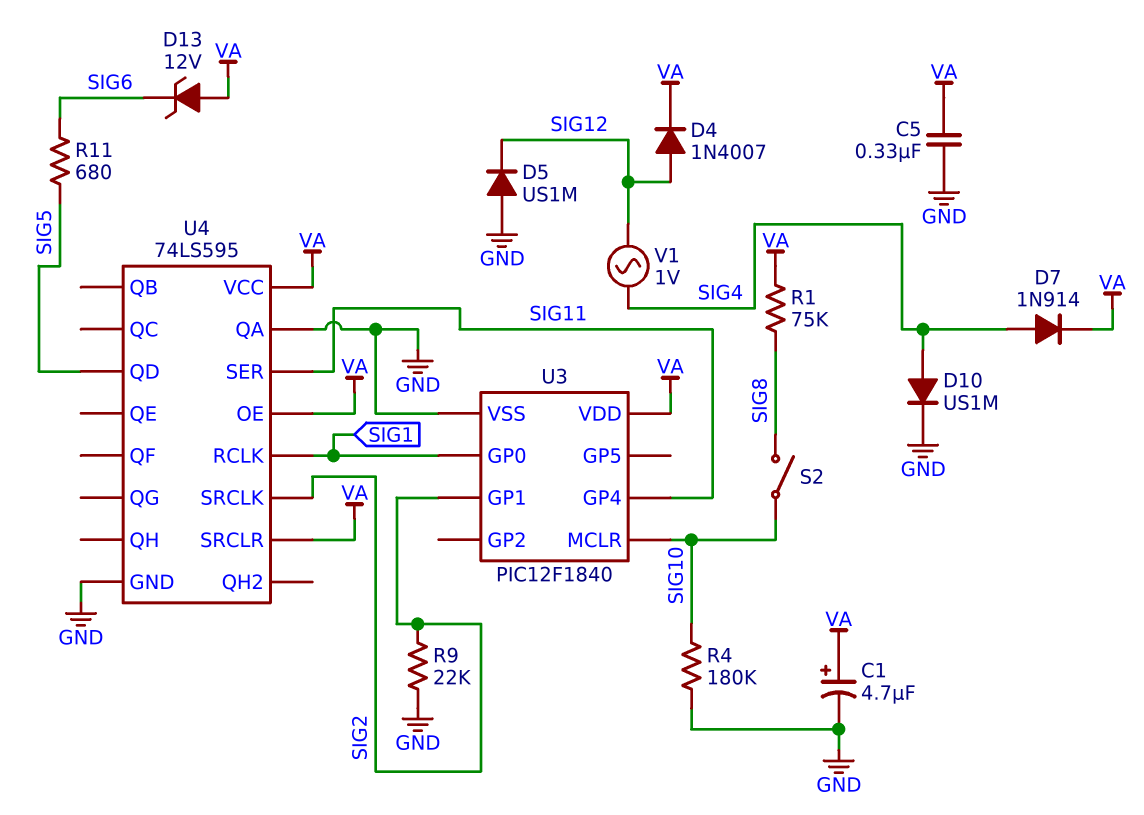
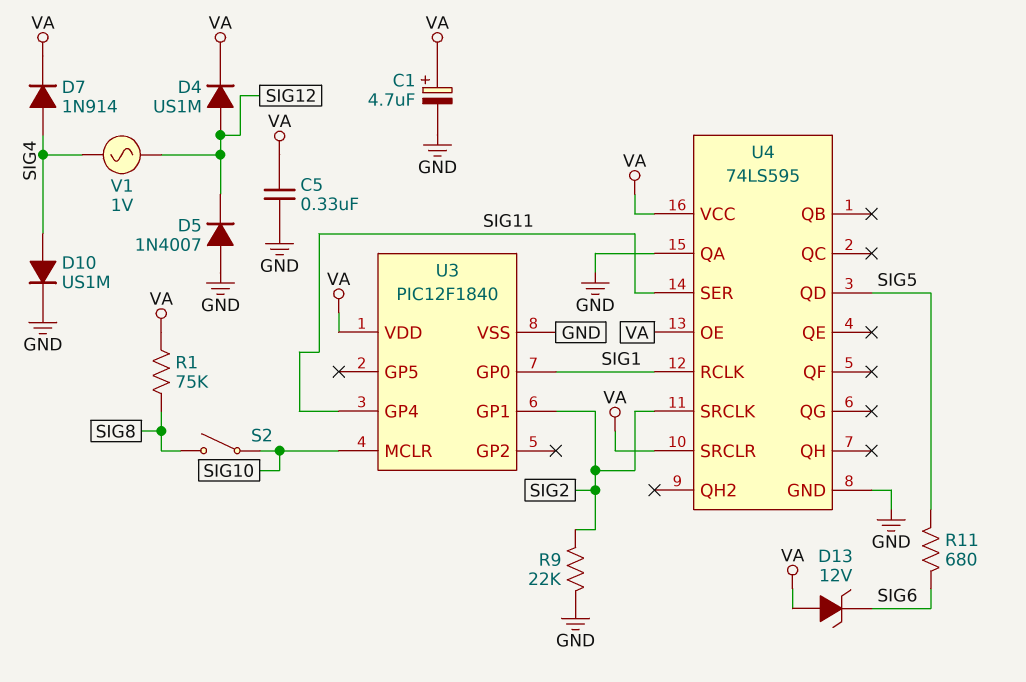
D4: diode 1N4007 (A SIG12, K VA) -> diode US1M (A SIG12, K VA)
D5: diode US1M (A GND, K SIG12) -> diode 1N4007 (A GND, K SIG12)
R4: 180k (GND, SIG10) -> none

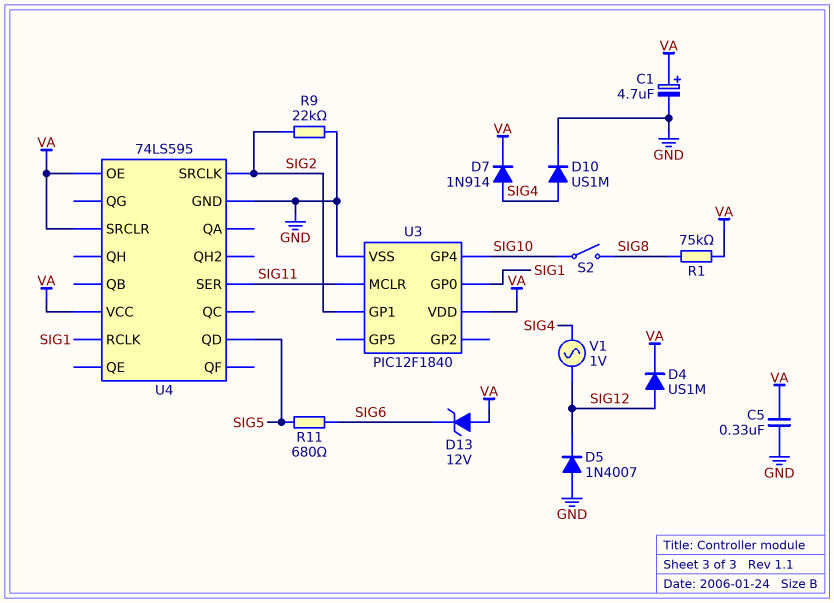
U3 pin GP4: SIG11 -> SIG10
U3 pin MCLR: SIG10 -> SIG11
U4 pin QA: GND -> none

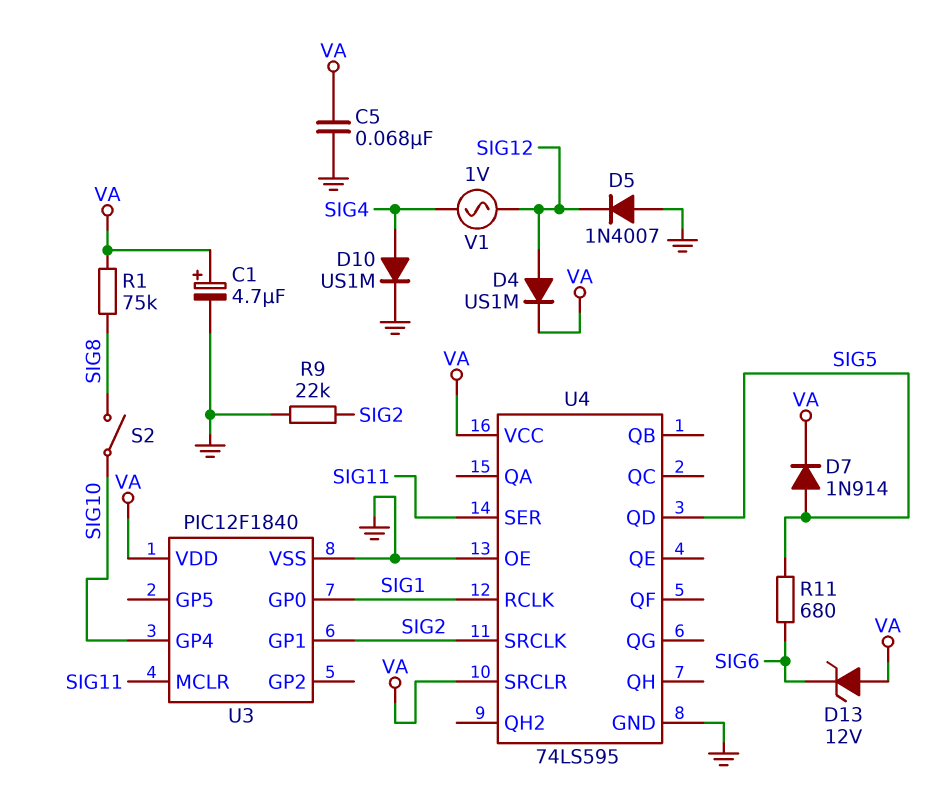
C5: 330nF (GND, VA) -> 68nF (GND, VA)
D7: diode 1N914 (A SIG4, K VA) -> diode 1N914 (A SIG5, K VA)
U4 pin OE: VA -> GND

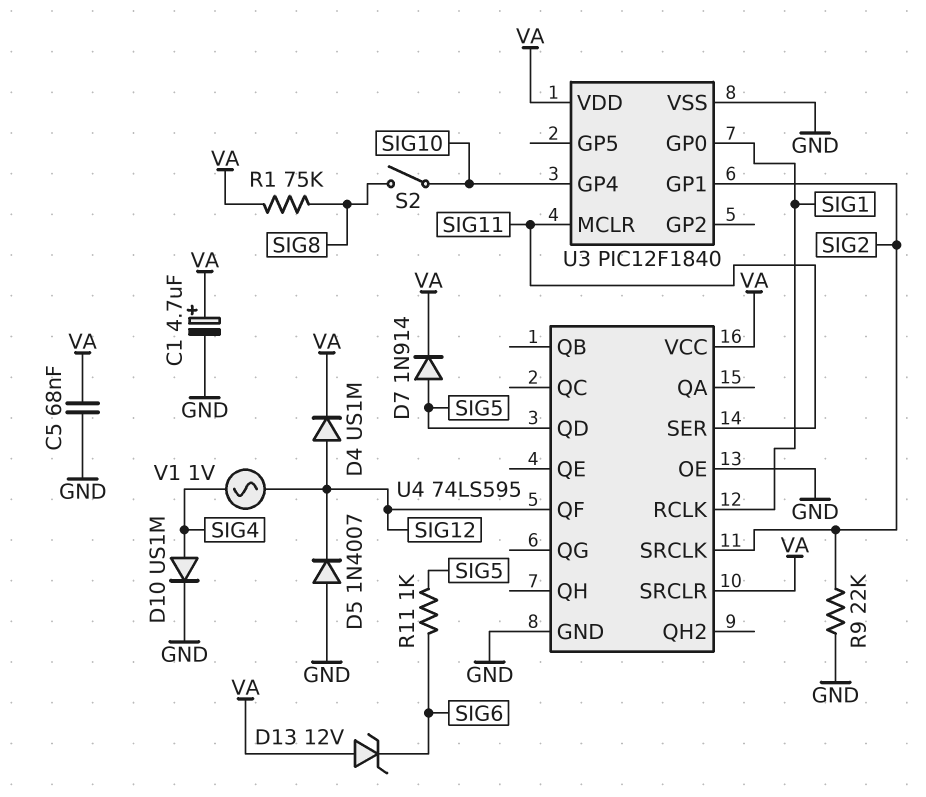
R11: 680 (SIG5, SIG6) -> 1k (SIG5, SIG6)
U4 pin QF: none -> SIG12

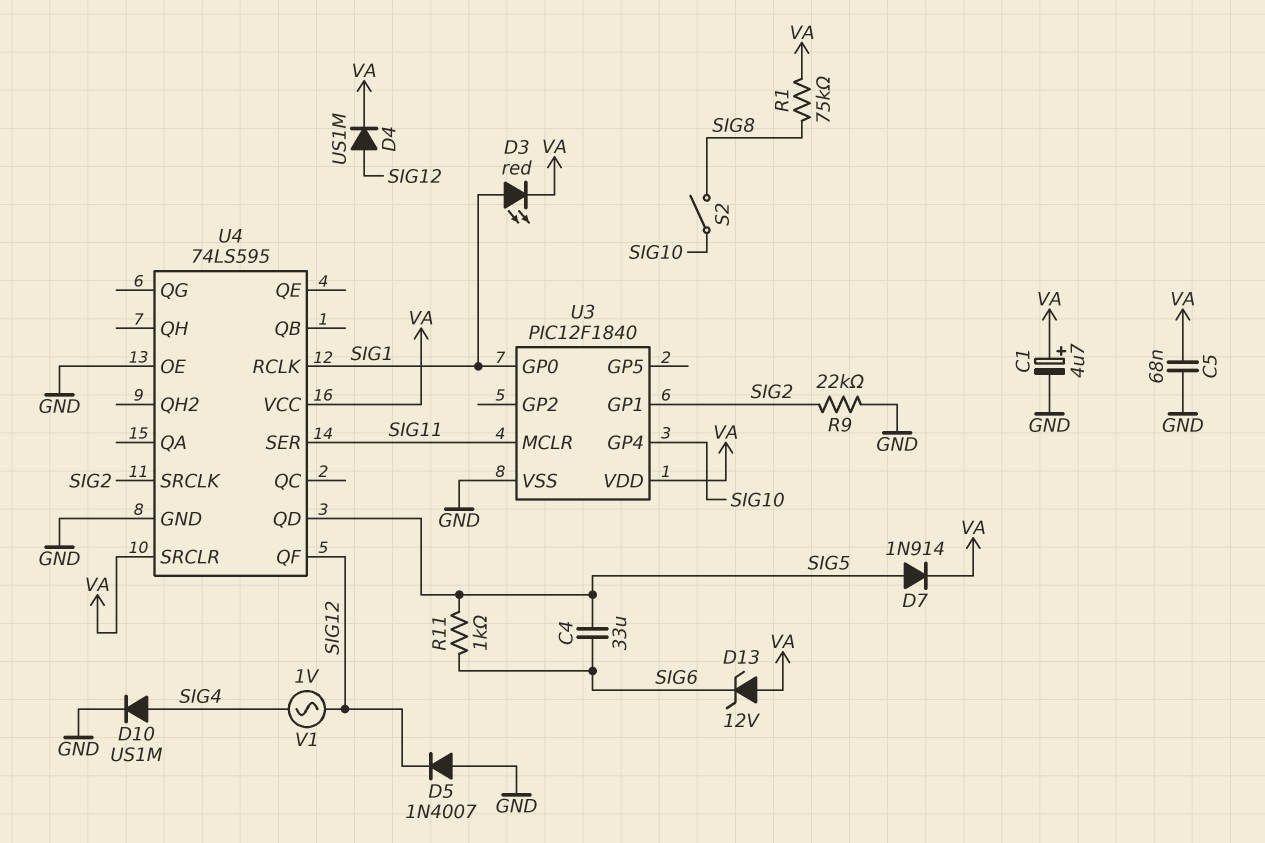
C4: none -> 33uF (SIG5, SIG6)
D3: none -> LED red (A SIG1, K VA)

